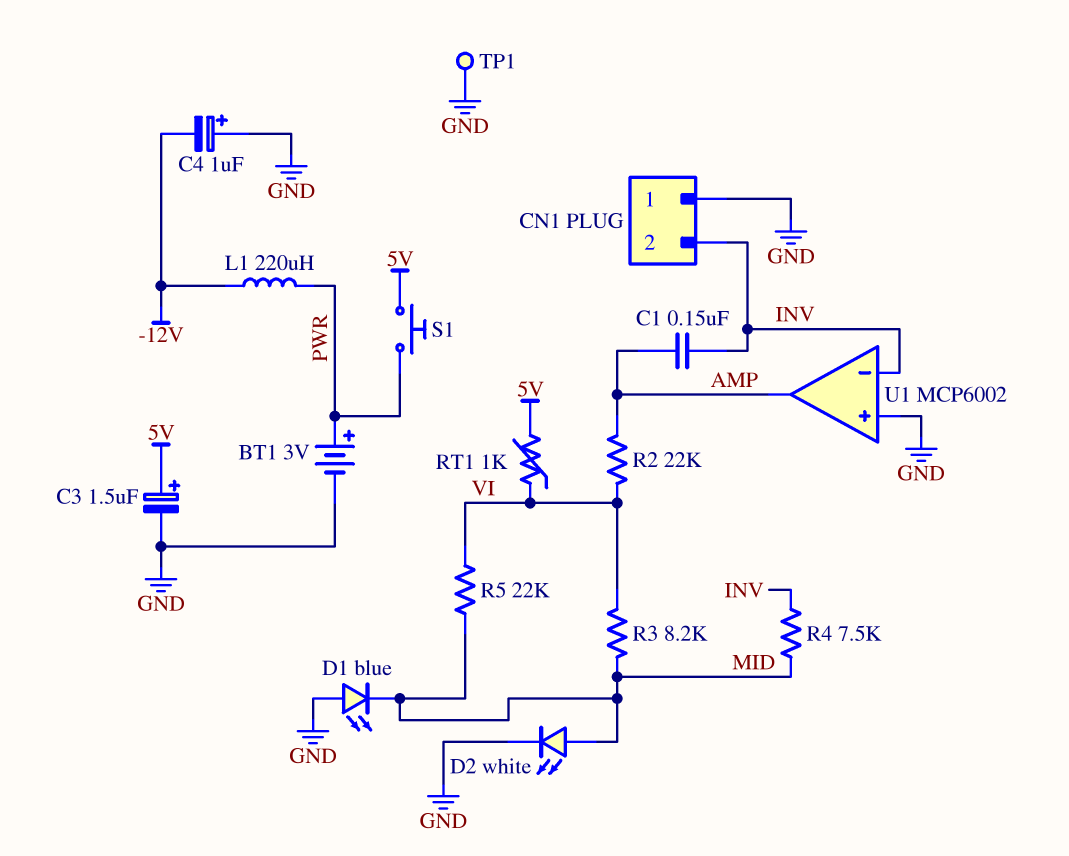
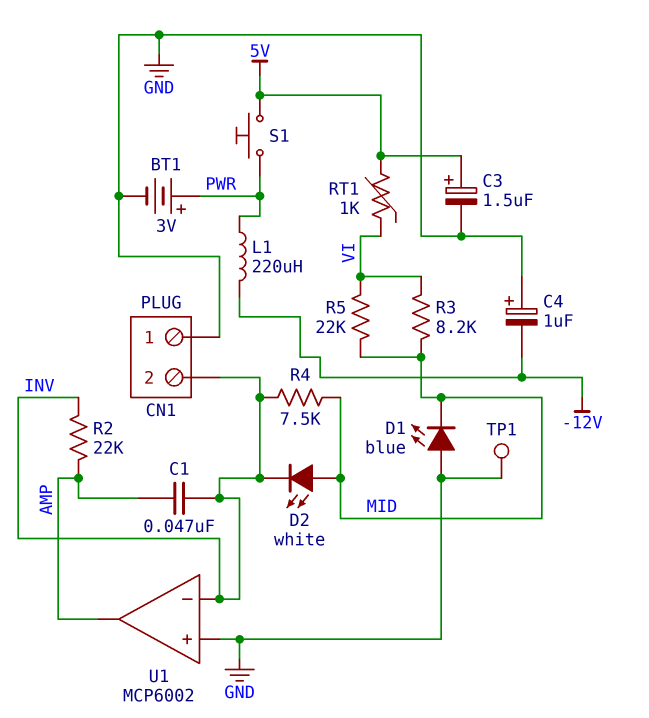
C1: 150nF (AMP, INV) -> 47nF (AMP, INV)
D2: LED white (A MID, K GND) -> LED white (A MID, K INV)
R2: 22k (AMP, VI) -> 22k (AMP, INV)

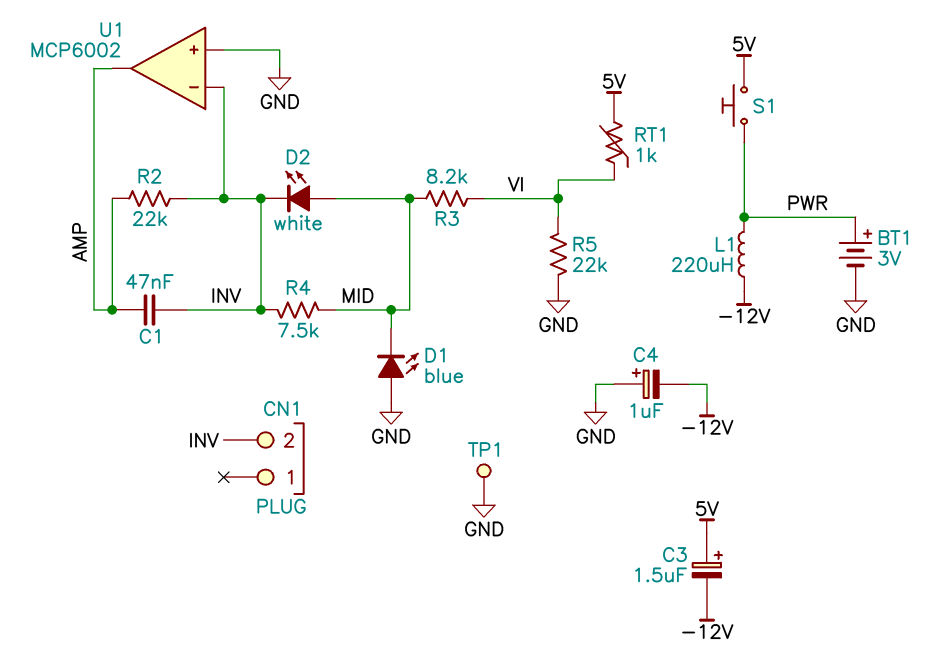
C3: 1.5uF (plus 5V, minus GND) -> 1.5uF (plus 5V, minus -12V)
CN1 pin 1: GND -> none
R5: 22k (MID, VI) -> 22k (GND, VI)

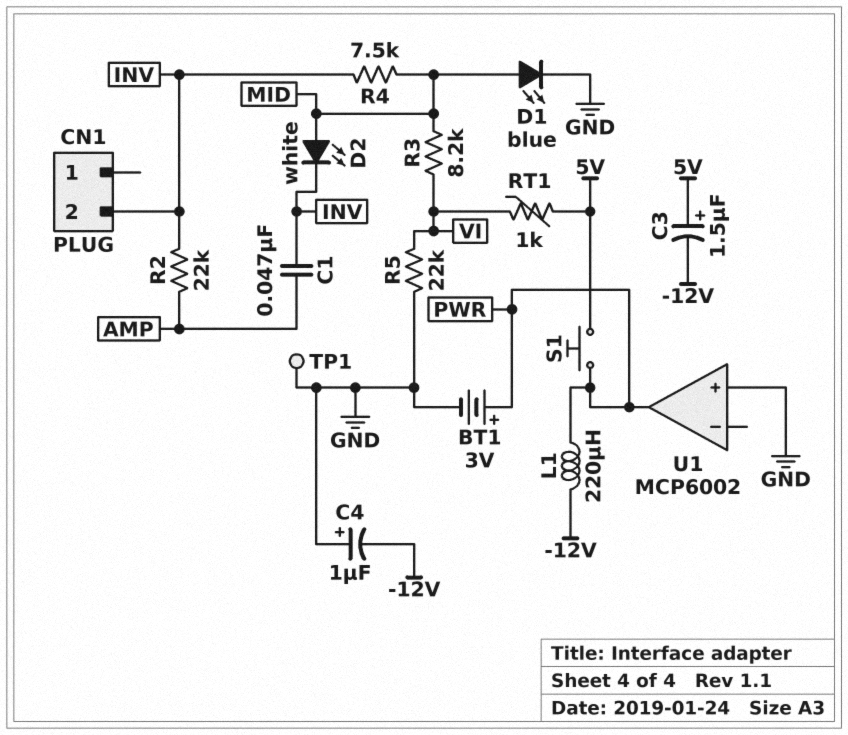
D1: LED blue (A GND, K MID) -> LED blue (A MID, K GND)
U1 pin in-: INV -> none
U1 pin out: AMP -> PWR

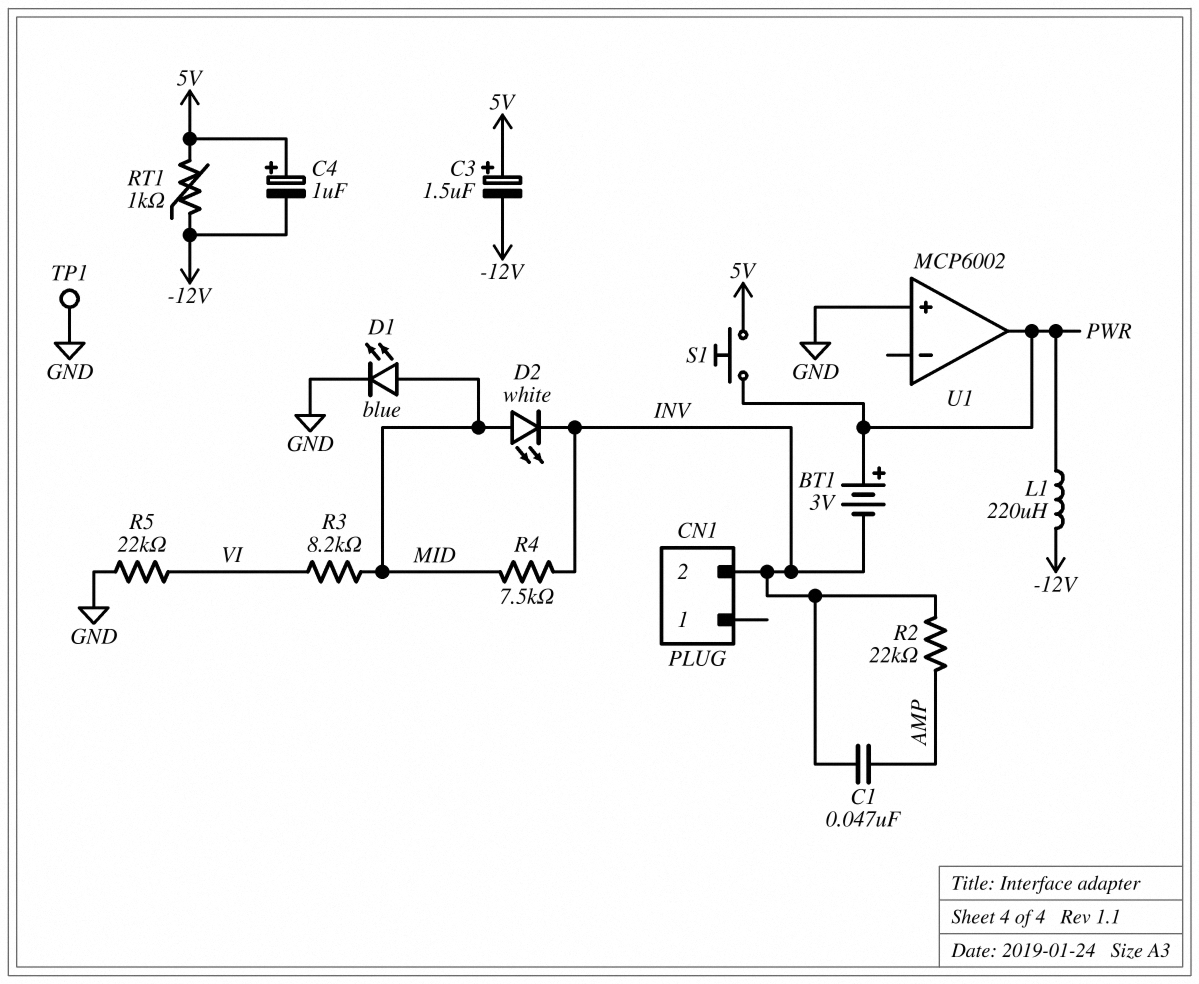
BT1: 3V (plus PWR, minus GND) -> 3V (plus PWR, minus INV)
C4: 1uF (plus GND, minus -12V) -> 1uF (plus 5V, minus -12V)
RT1: 1k (5V, VI) -> 1k (-12V, 5V)

